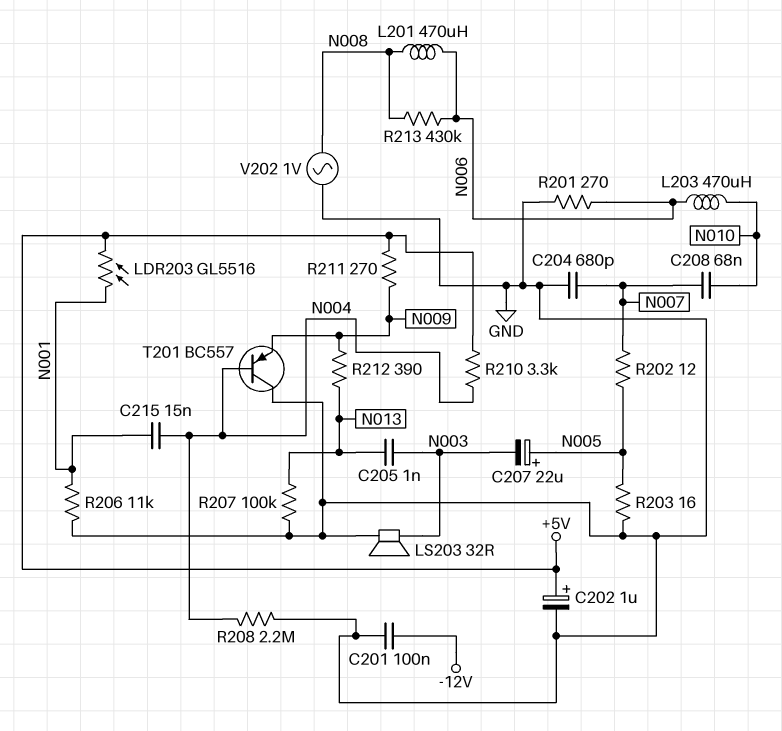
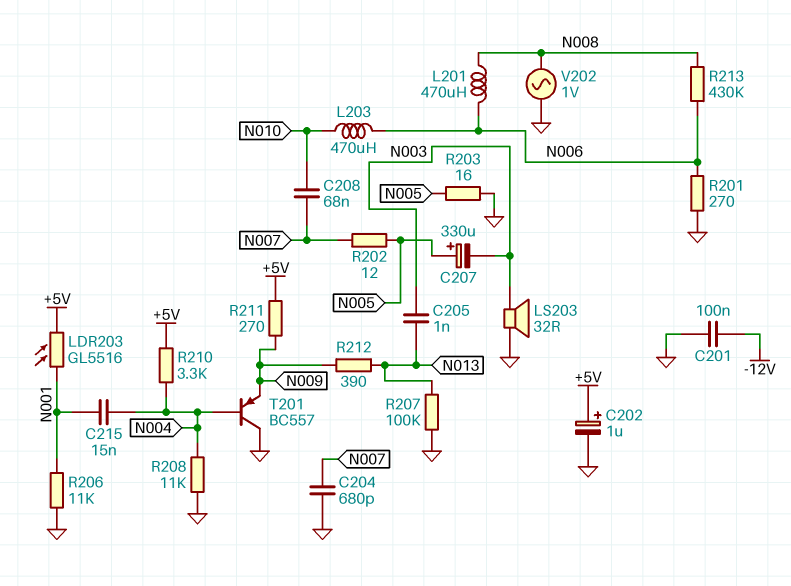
C207: 22uF (plus N005, minus N003) -> 330uF (plus N005, minus N003)
R208: 2.2M (GND, N004) -> 11k (GND, N004)

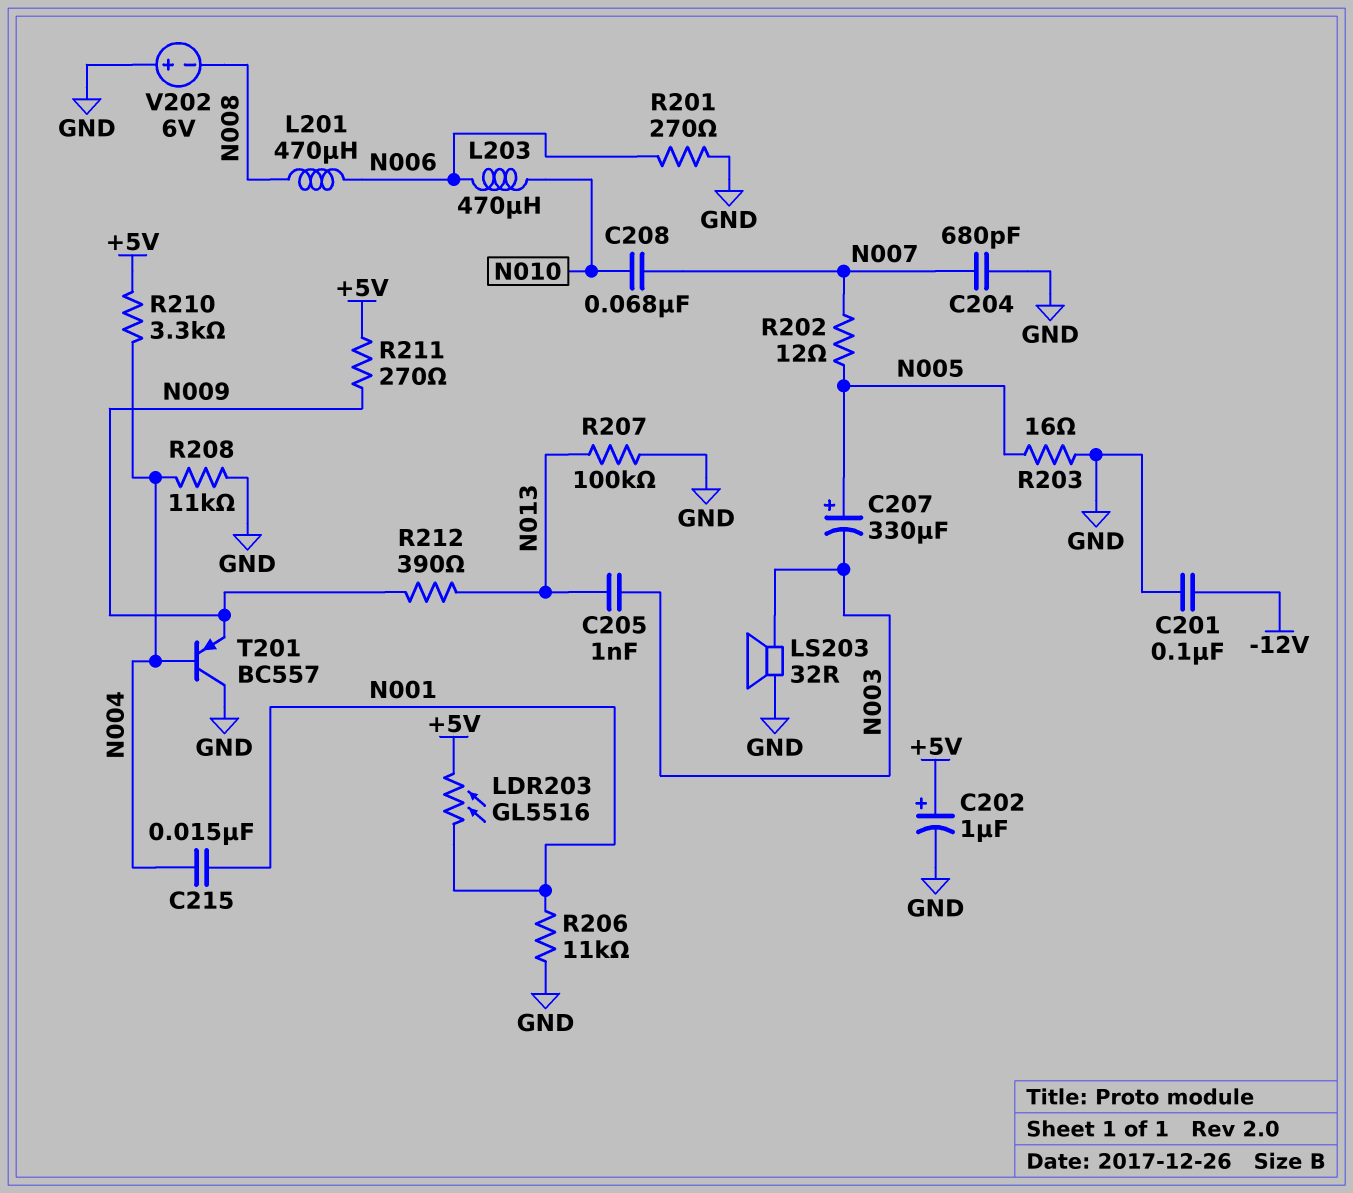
R213: 430k (N006, N008) -> none
V202: AC 1V (GND, N008) -> 6V (plus GND, minus N008)

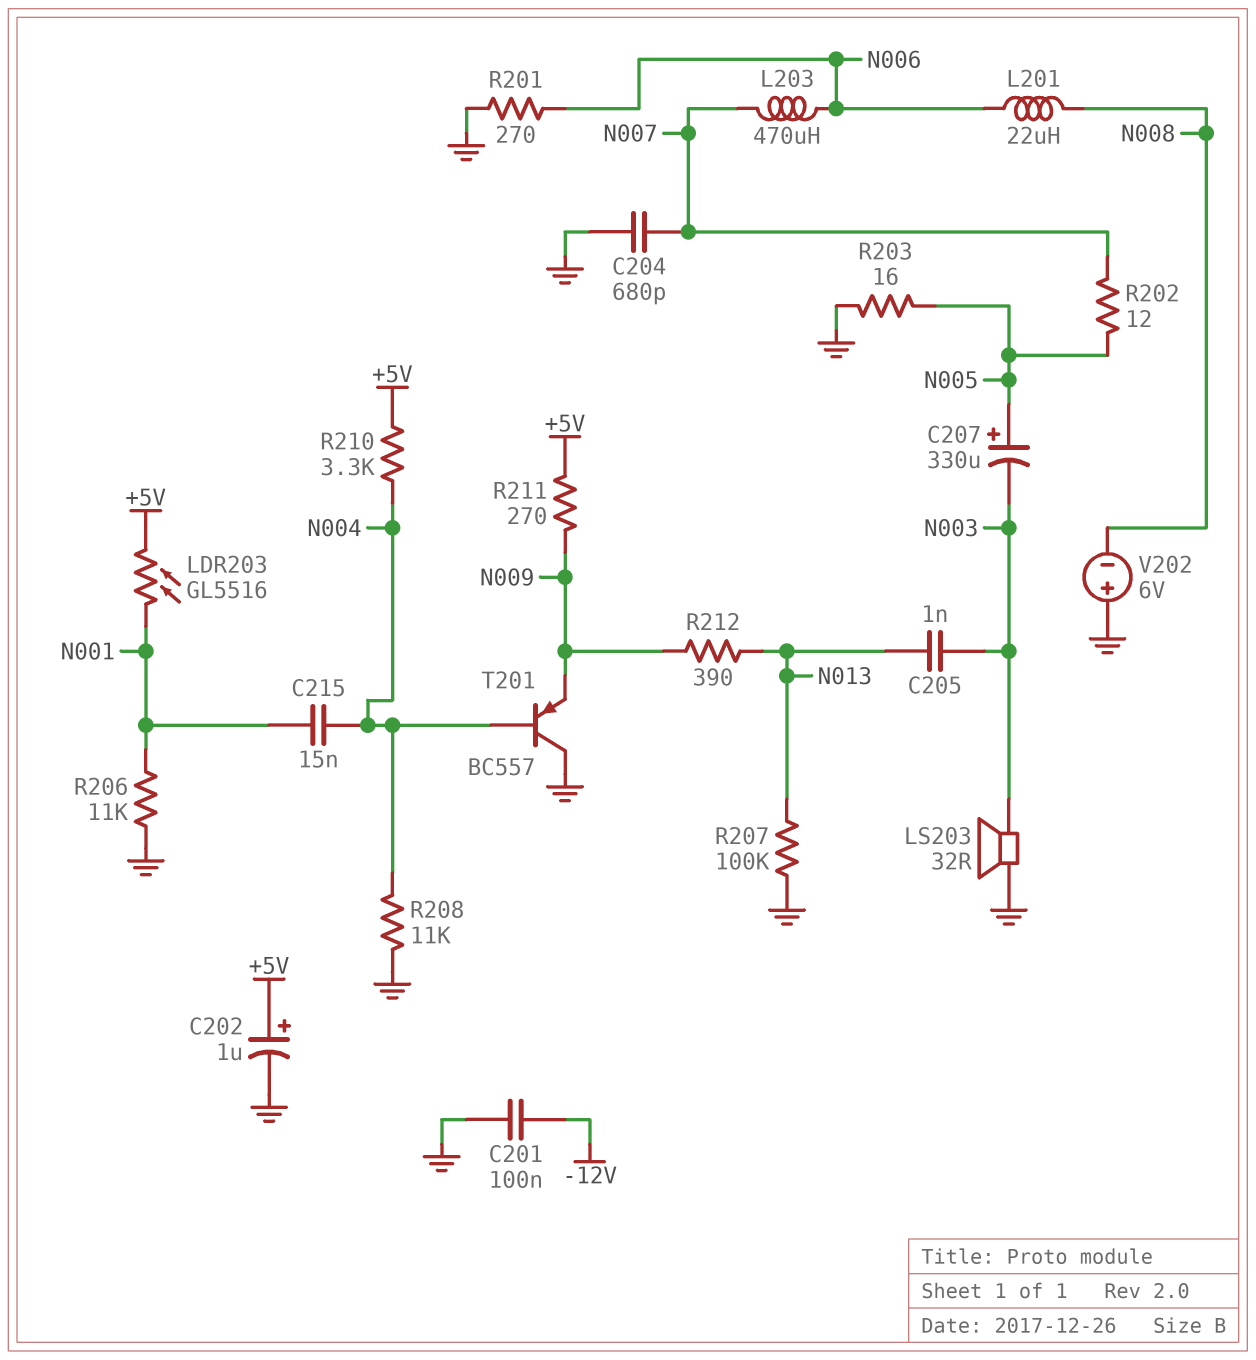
C208: 68nF (N007, N010) -> none
L201: 470uH (N006, N008) -> 22uH (N006, N008)
L203: 470uH (N006, N010) -> 470uH (N006, N007)

